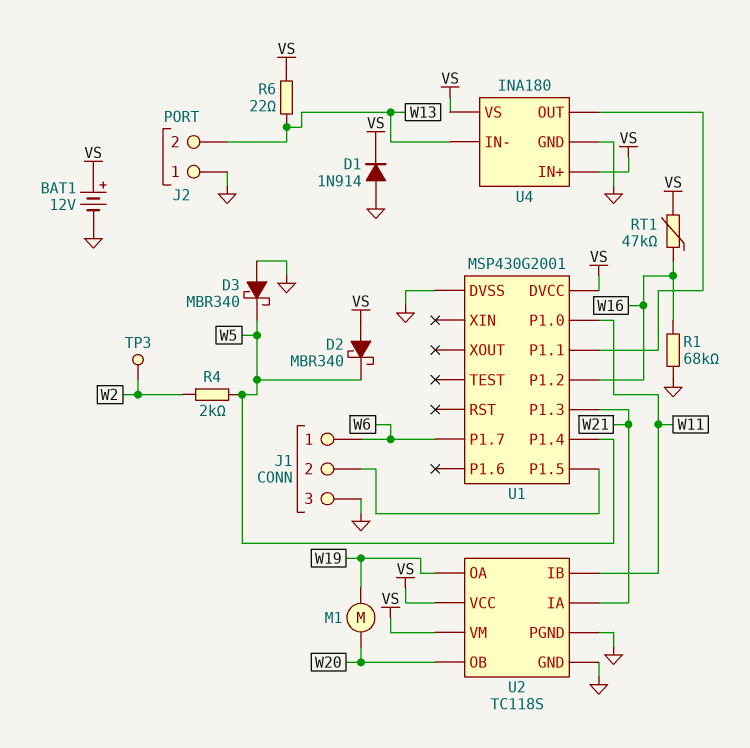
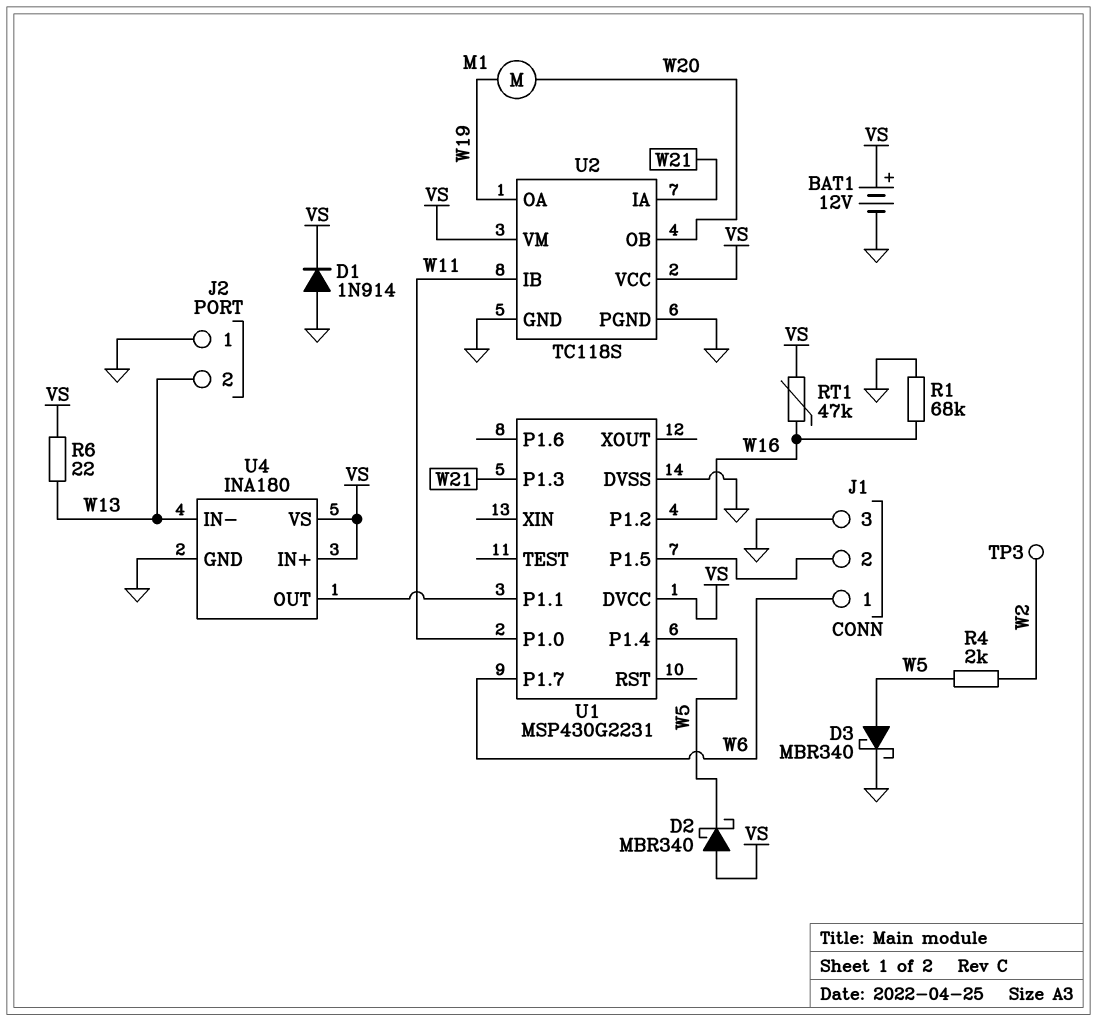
D3: schottky MBR340 (A GND, K W5) -> schottky MBR340 (A W5, K GND)
U1: MSP430G2001 -> MSP430G2231

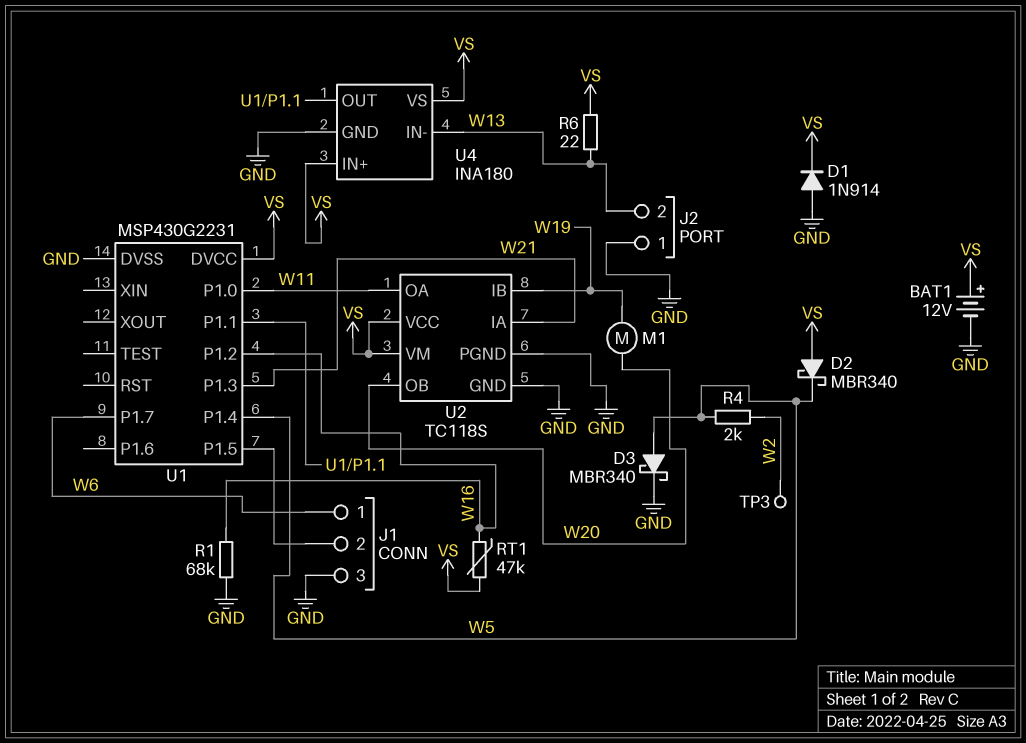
U2 pin IB: W11 -> W19
U2 pin OA: W19 -> W11

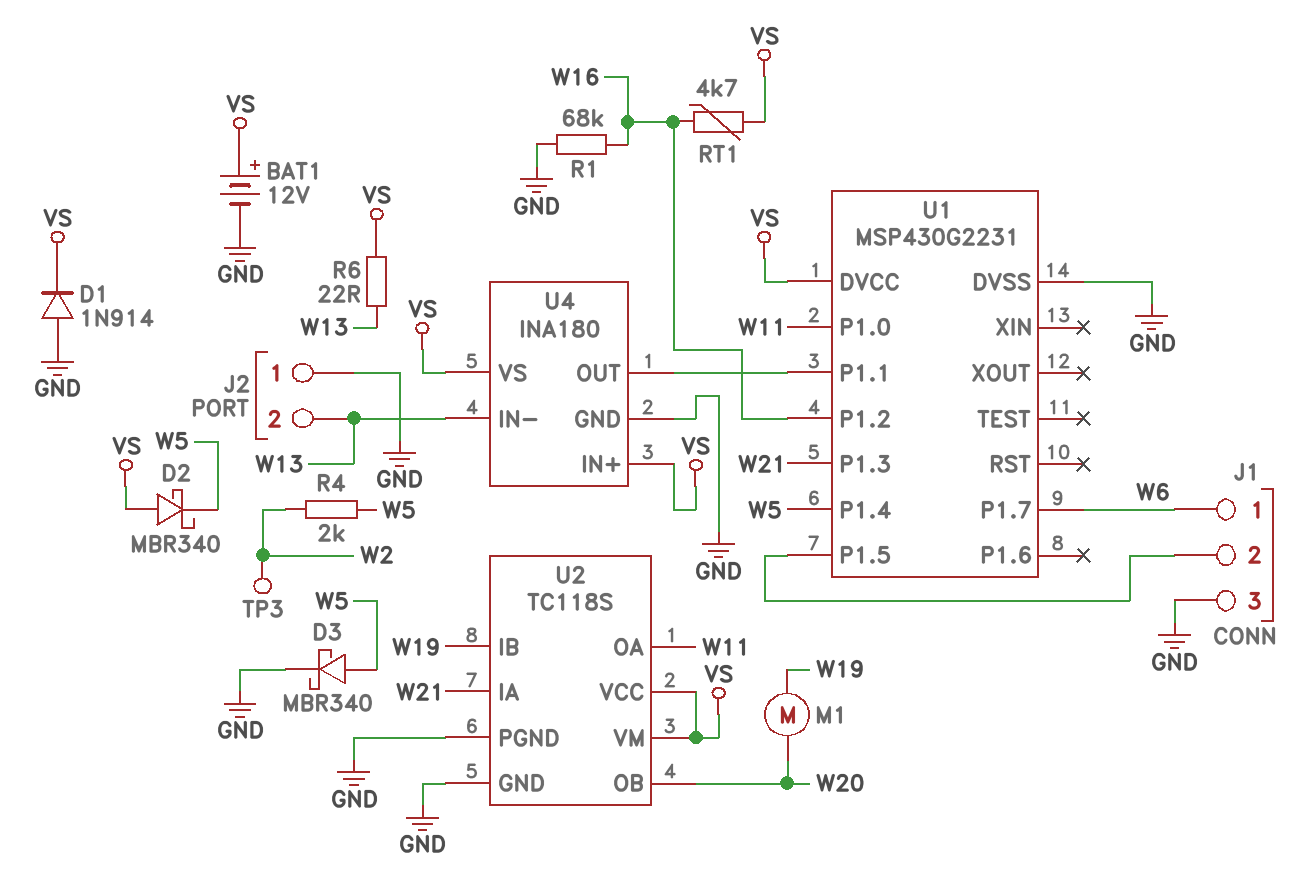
RT1: 47k (VS, W16) -> 4.7k (VS, W16)

